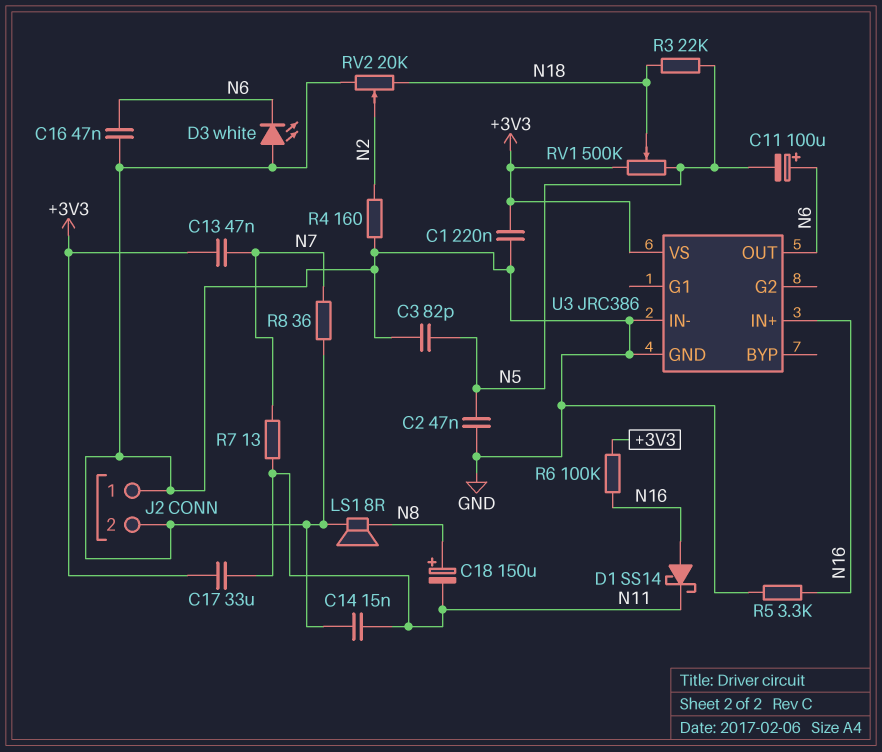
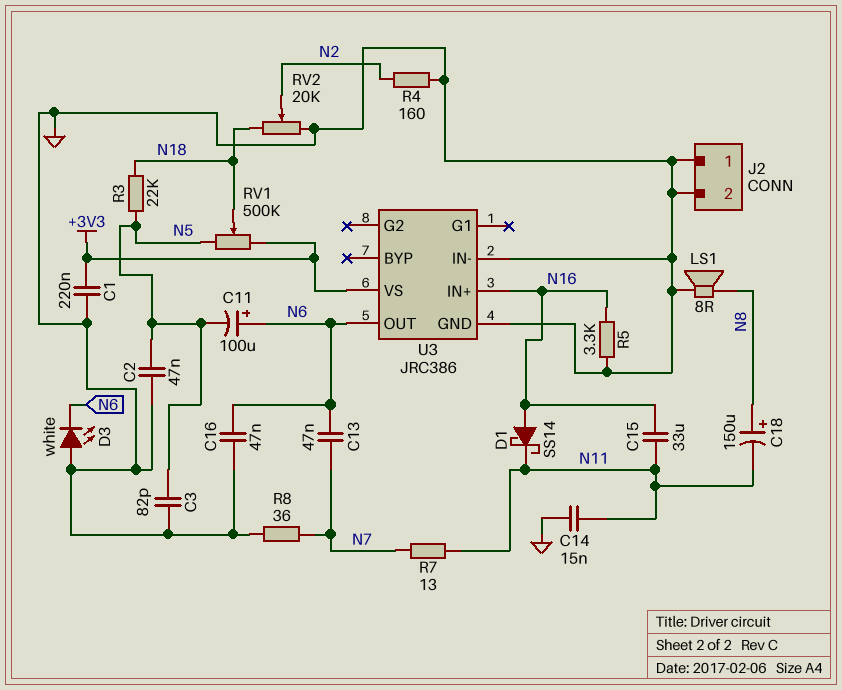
C13: 47nF (+3V3, N7) -> 47nF (N6, N7)
C15: none -> 33uF (N11, N16)
C17: 33uF (+3V3, N11) -> none
R6: 100k (+3V3, N16) -> none

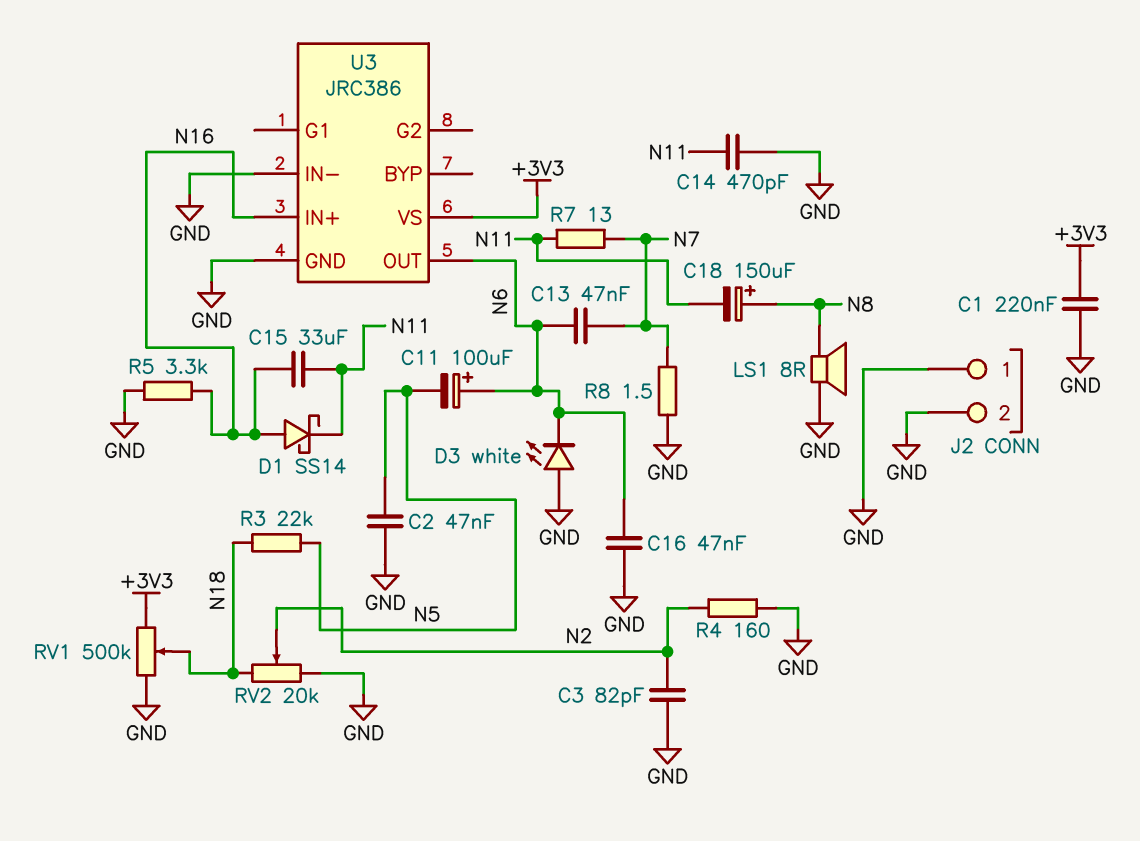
C3: 82pF (GND, N5) -> 82pF (GND, N2)
C14: 15nF (GND, N11) -> 470pF (GND, N11)
R8: 36 (GND, N7) -> 1.5 (GND, N7)
RV1: 500k (+3V3, N5, wiper N18) -> 500k (+3V3, GND, wiper N18)

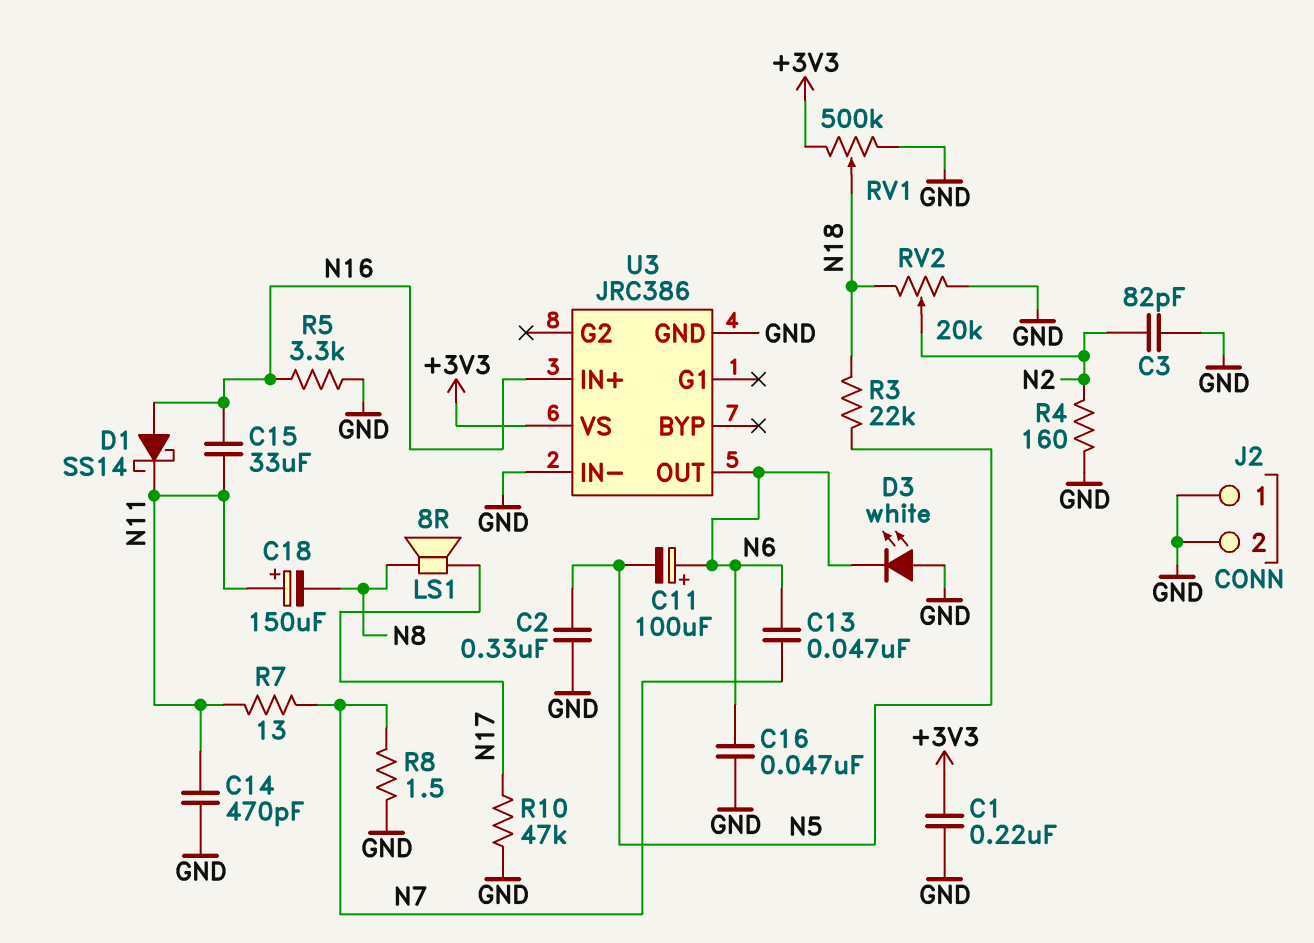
C2: 47nF (GND, N5) -> 330nF (GND, N5)
C18: 150uF (plus N8, minus N11) -> 150uF (plus N11, minus N8)
LS1: speaker 8R (GND, N8) -> speaker 8R (N8, N17)
R10: none -> 47k (GND, N17)

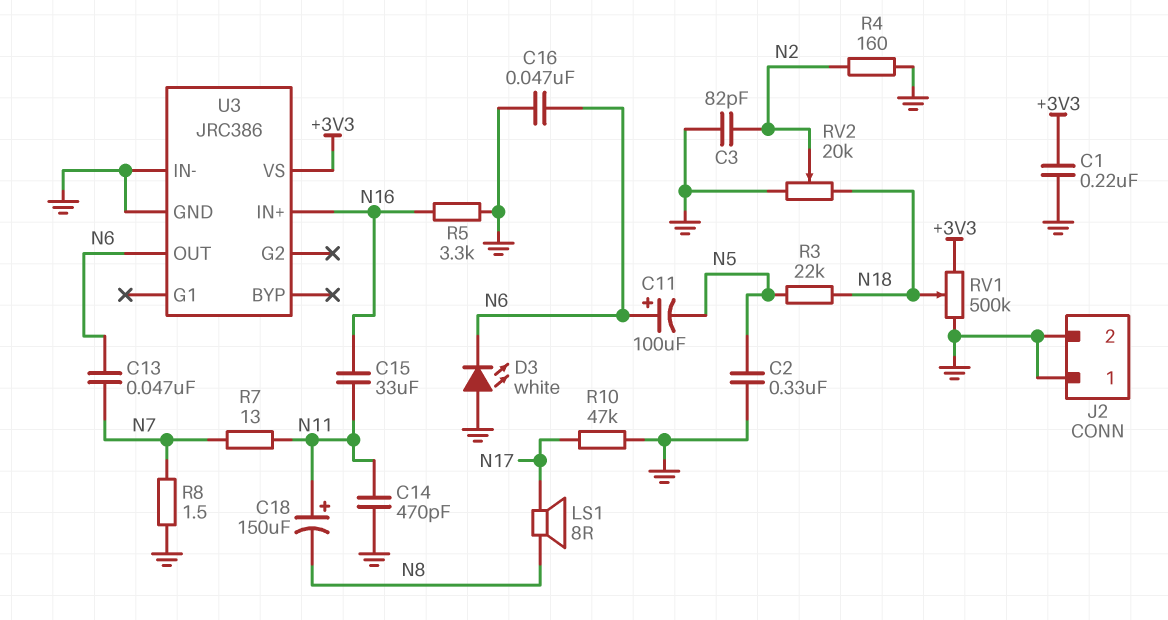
D1: schottky SS14 (A N16, K N11) -> none

